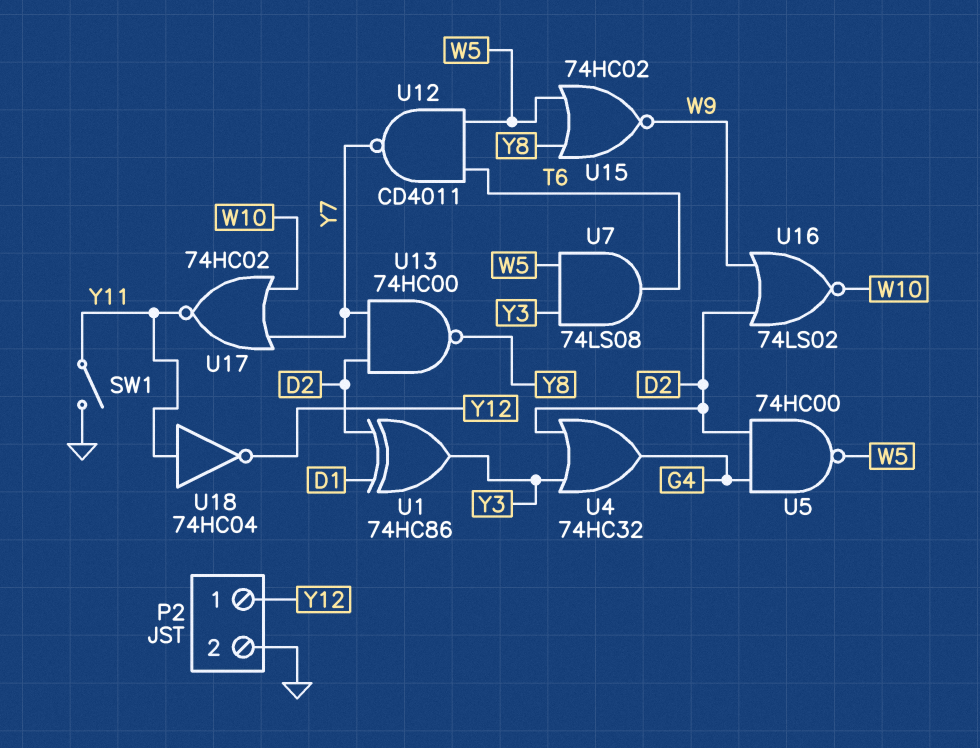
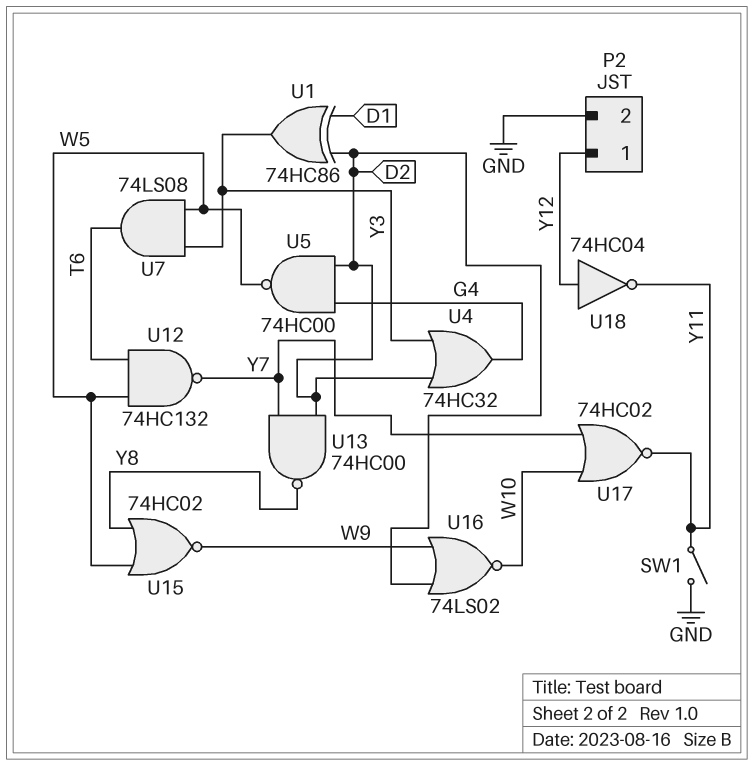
U12: NAND CD4011 (in T6, in W5, out Y7) -> NAND 74HC132 (in T6, in W5, out Y7)
U18: NOT 74HC04 (in Y11, out Y12) -> NOT 74HC04 (in Y12, out Y11)

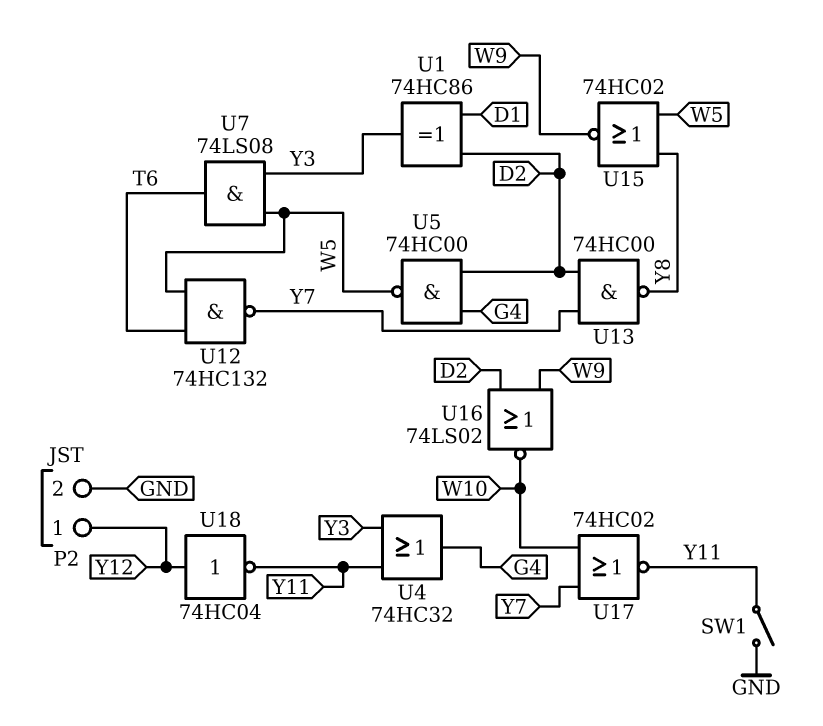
U4: OR 74HC32 (in D2, in Y3, out G4) -> OR 74HC32 (in Y3, in Y11, out G4)

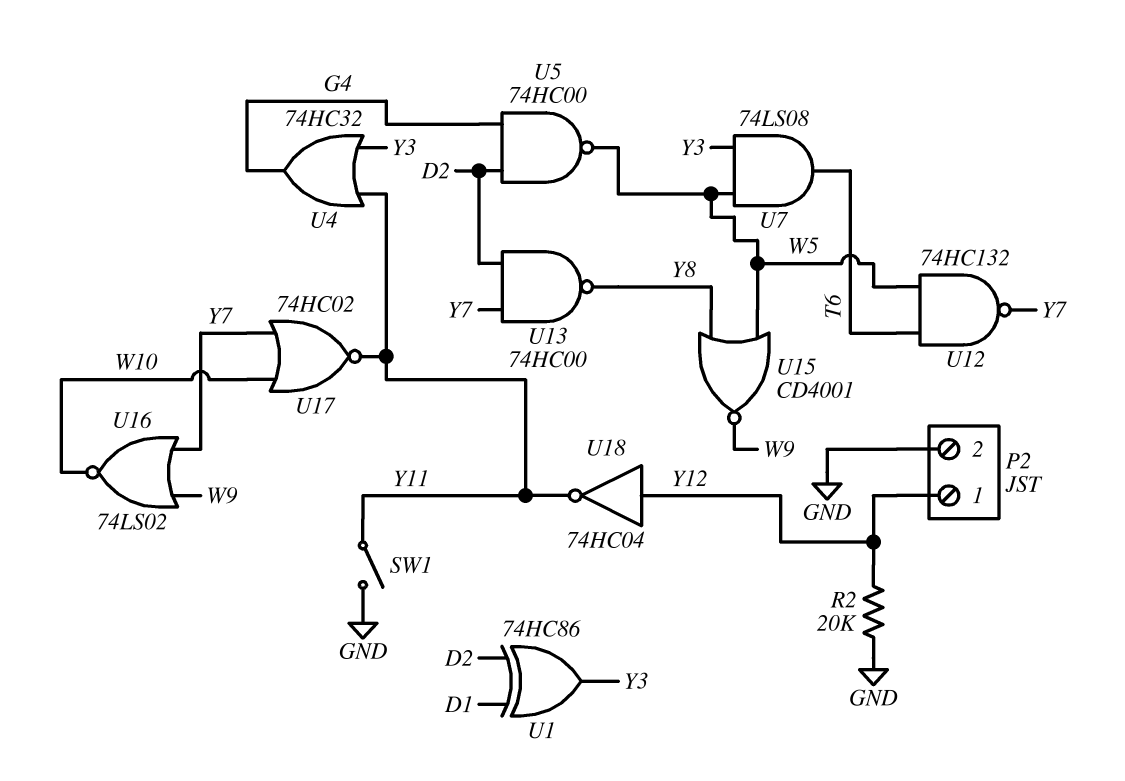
R2: none -> 20k (GND, Y12)
U15: NOR 74HC02 (in W5, in Y8, out W9) -> NOR CD4001 (in W5, in Y8, out W9)
U16: NOR 74LS02 (in D2, in W9, out W10) -> NOR 74LS02 (in W9, in Y7, out W10)

